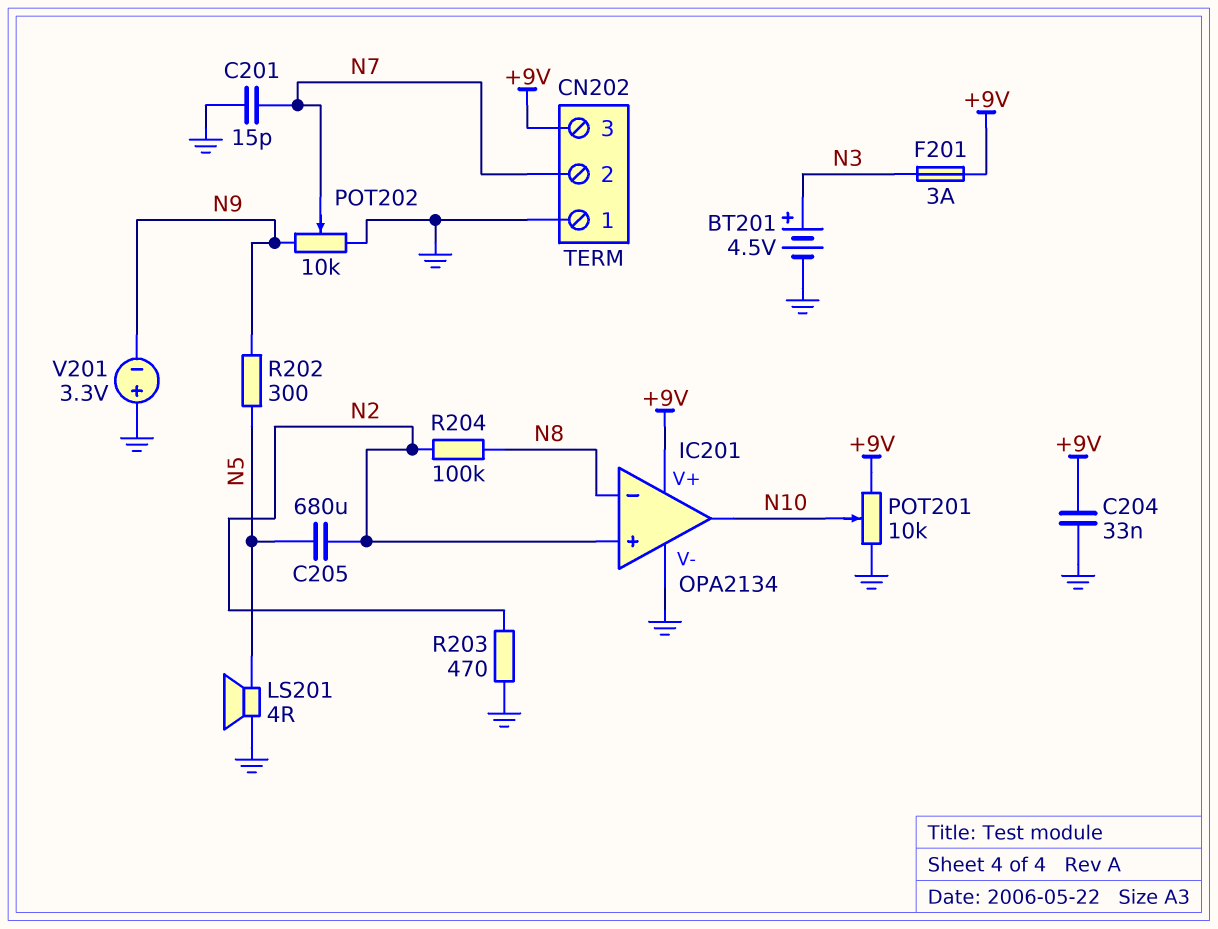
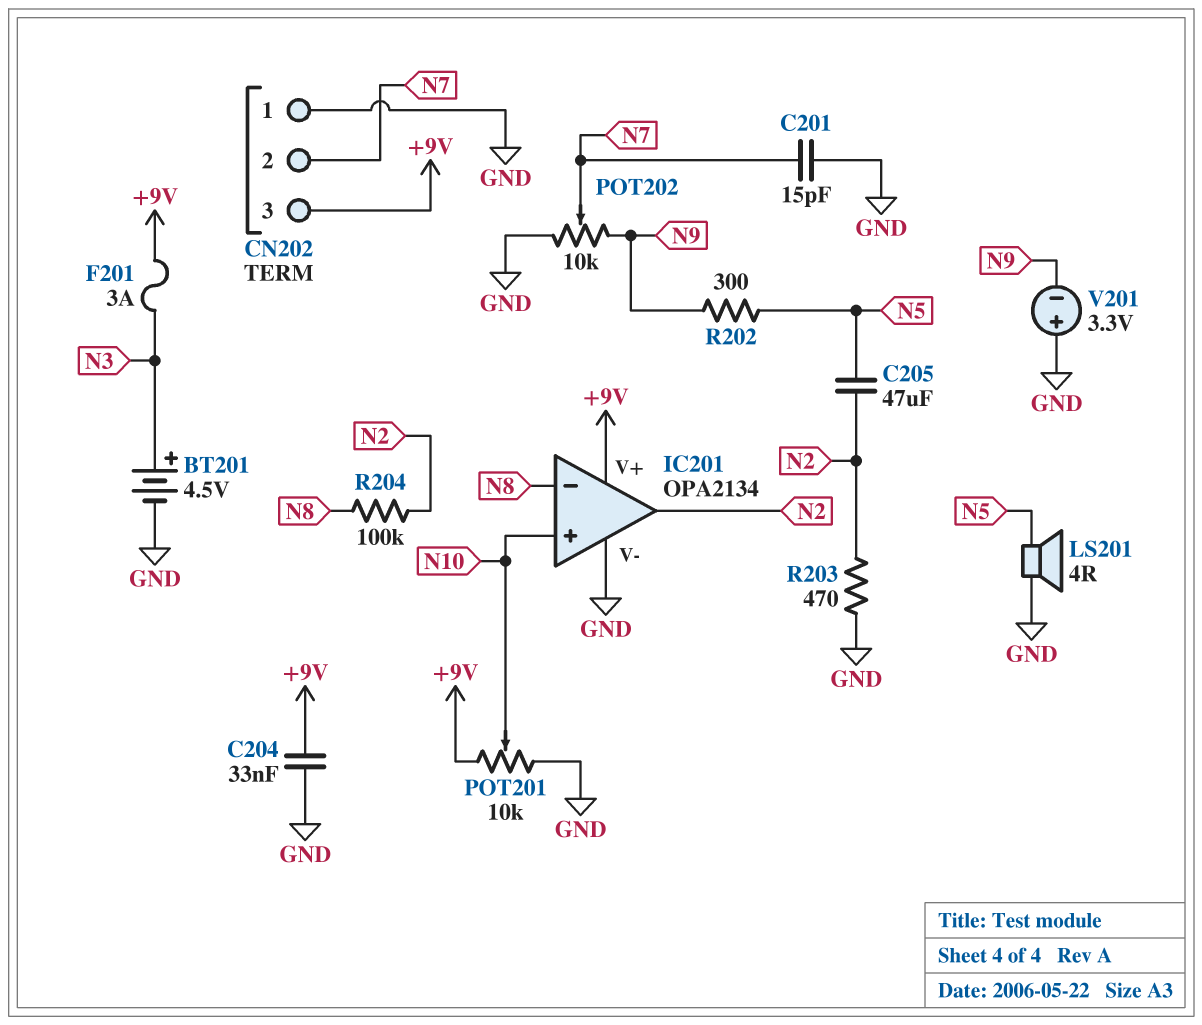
C205: 680uF (N2, N5) -> 47uF (N2, N5)
IC201 pin in+: N2 -> N10
IC201 pin out: N10 -> N2

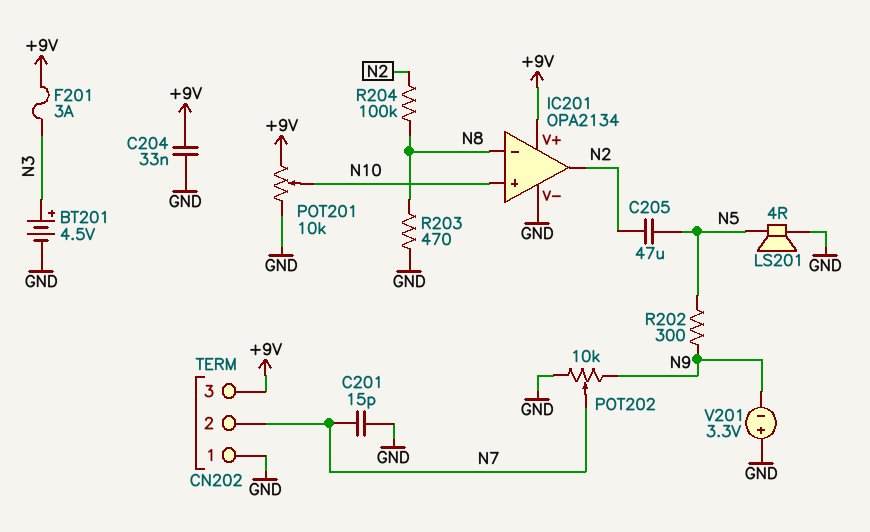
R203: 470 (GND, N2) -> 470 (GND, N8)

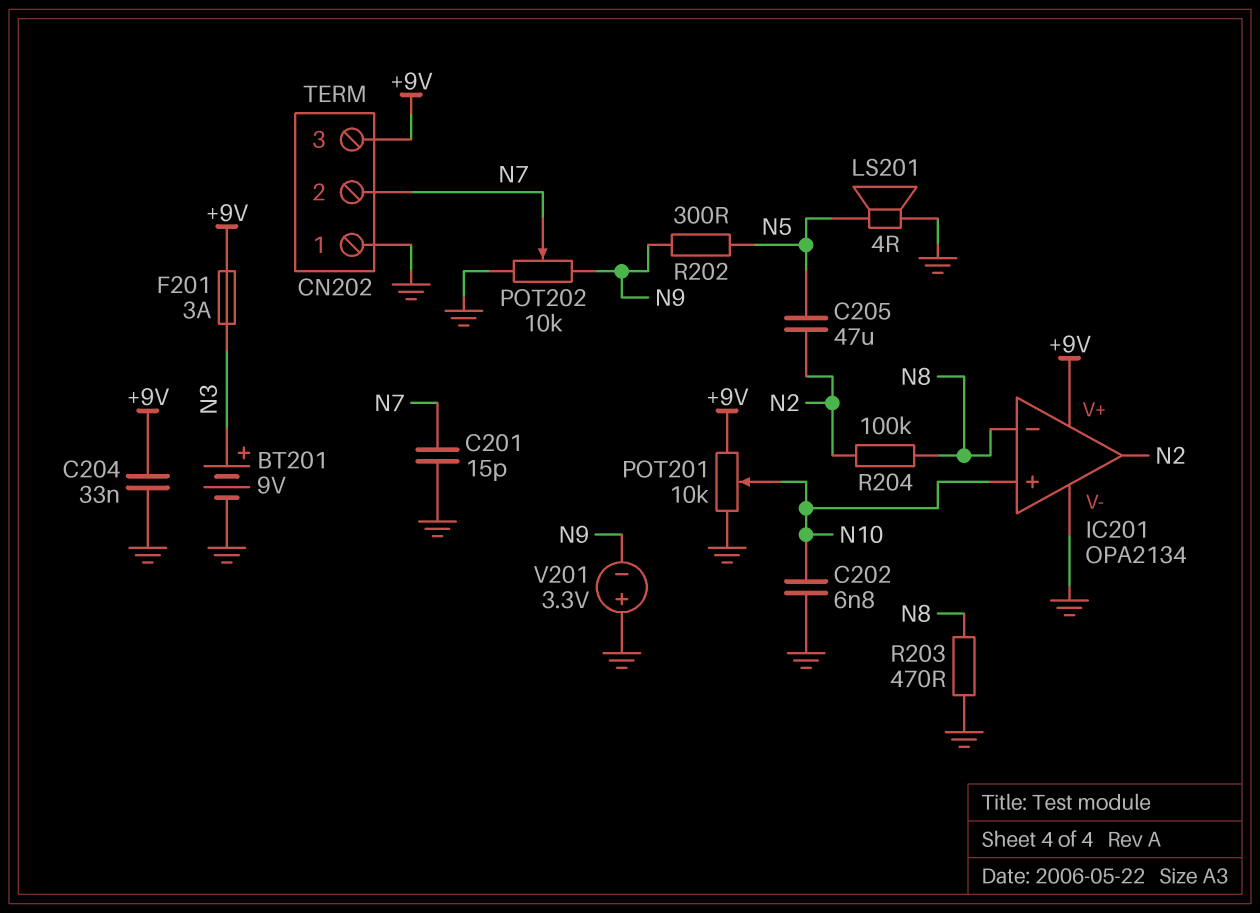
BT201: 4.5V (plus N3, minus GND) -> 9V (plus N3, minus GND)
C202: none -> 6.8nF (GND, N10)

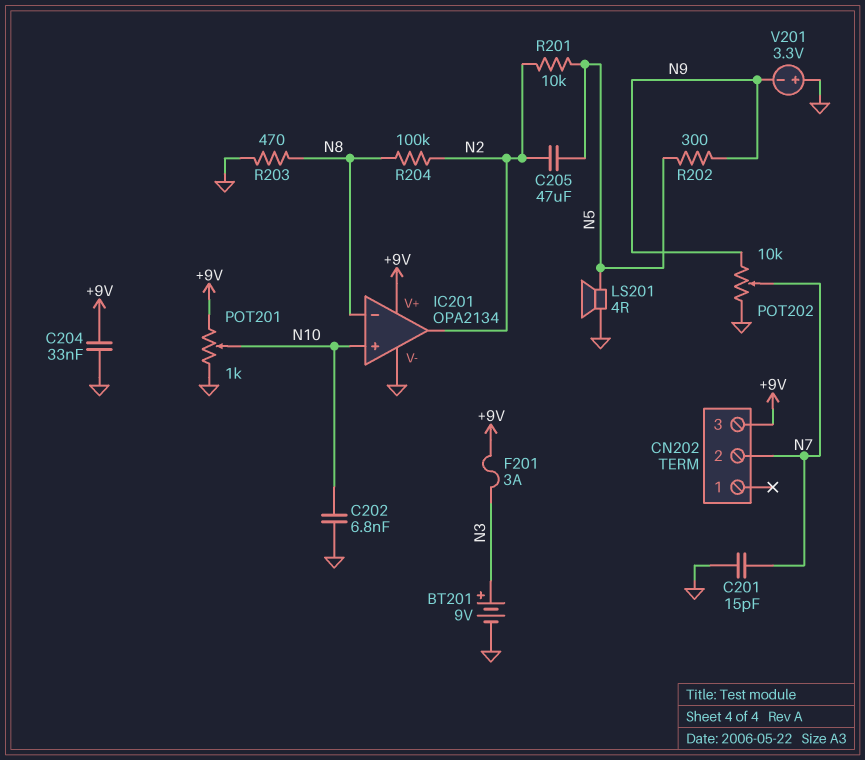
CN202 pin 1: GND -> none
POT201: 10k (+9V, GND, wiper N10) -> 1k (+9V, GND, wiper N10)
R201: none -> 10k (N2, N5)

